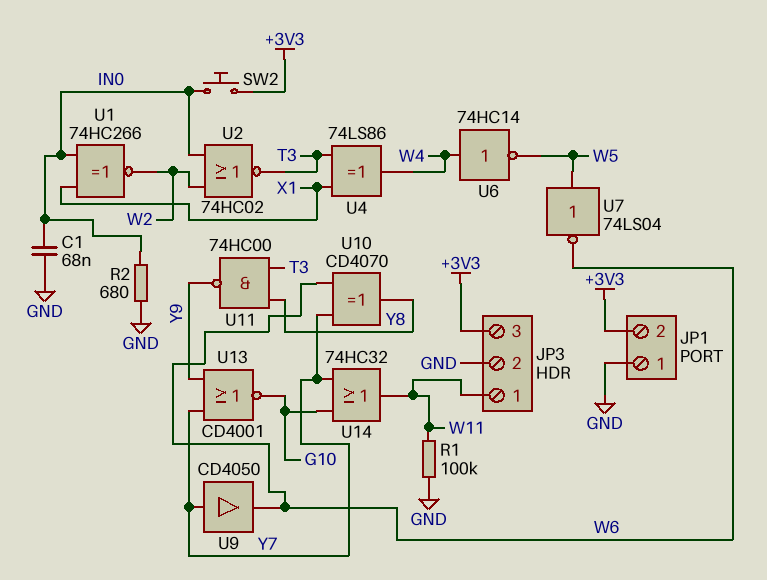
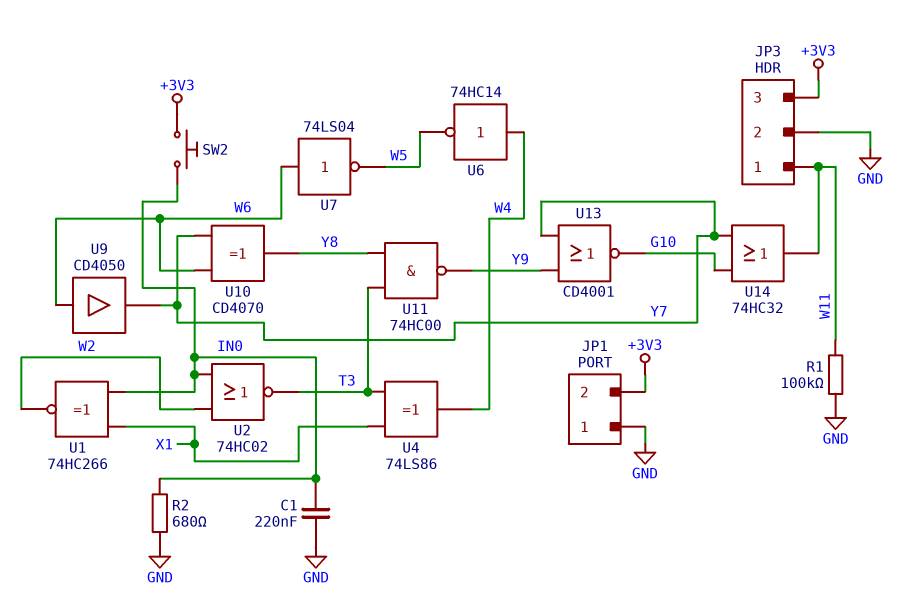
C1: 68nF (GND, IN0) -> 220nF (GND, IN0)
U7: NOT 74LS04 (in W5, out W6) -> NOT 74LS04 (in W6, out W5)
U9: buffer CD4050 (in Y7, out W6) -> buffer CD4050 (in W6, out Y7)

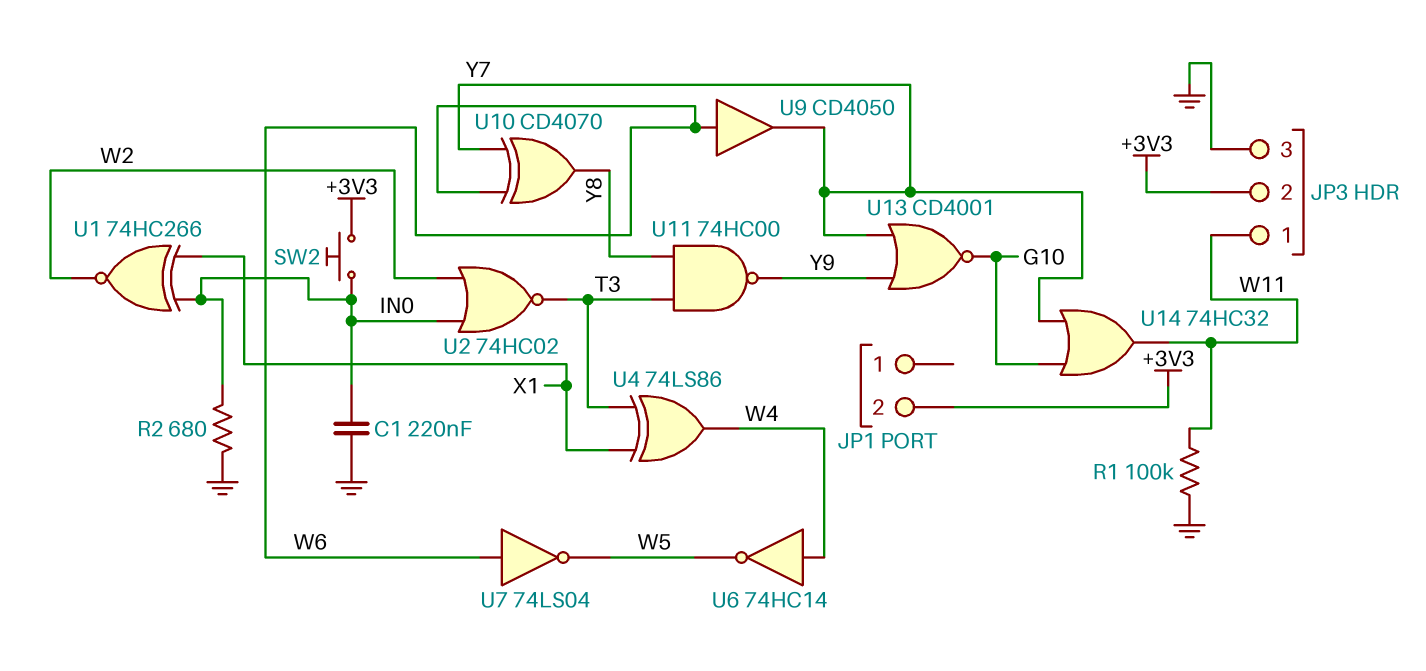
JP1 pin 1: GND -> none
JP3 pin 2: GND -> +3V3
JP3 pin 3: +3V3 -> GND

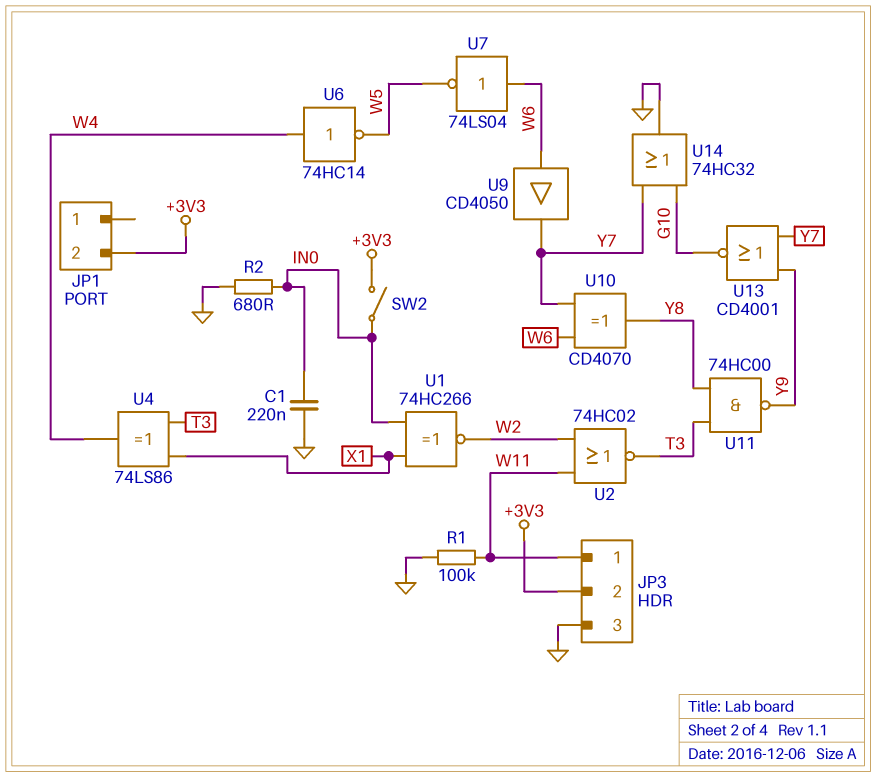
SW2: button (+3V3, IN0) -> switch (+3V3, IN0)
U2: NOR 74HC02 (in IN0, in W2, out T3) -> NOR 74HC02 (in W2, in W11, out T3)
U14: OR 74HC32 (in G10, in Y7, out W11) -> OR 74HC32 (in G10, in Y7, out GND)

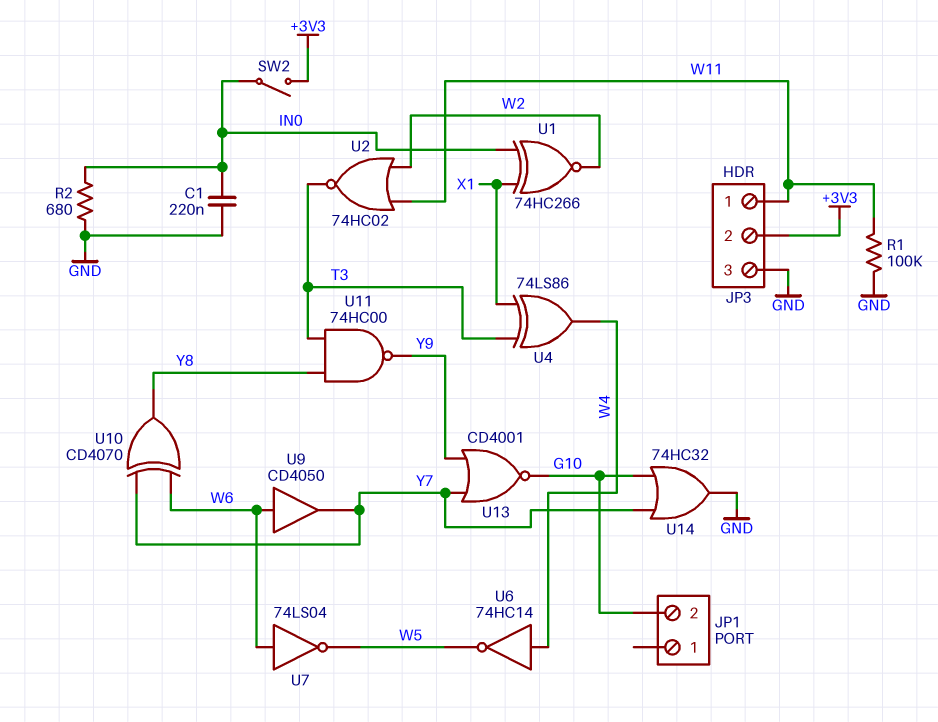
JP1 pin 2: +3V3 -> G10

